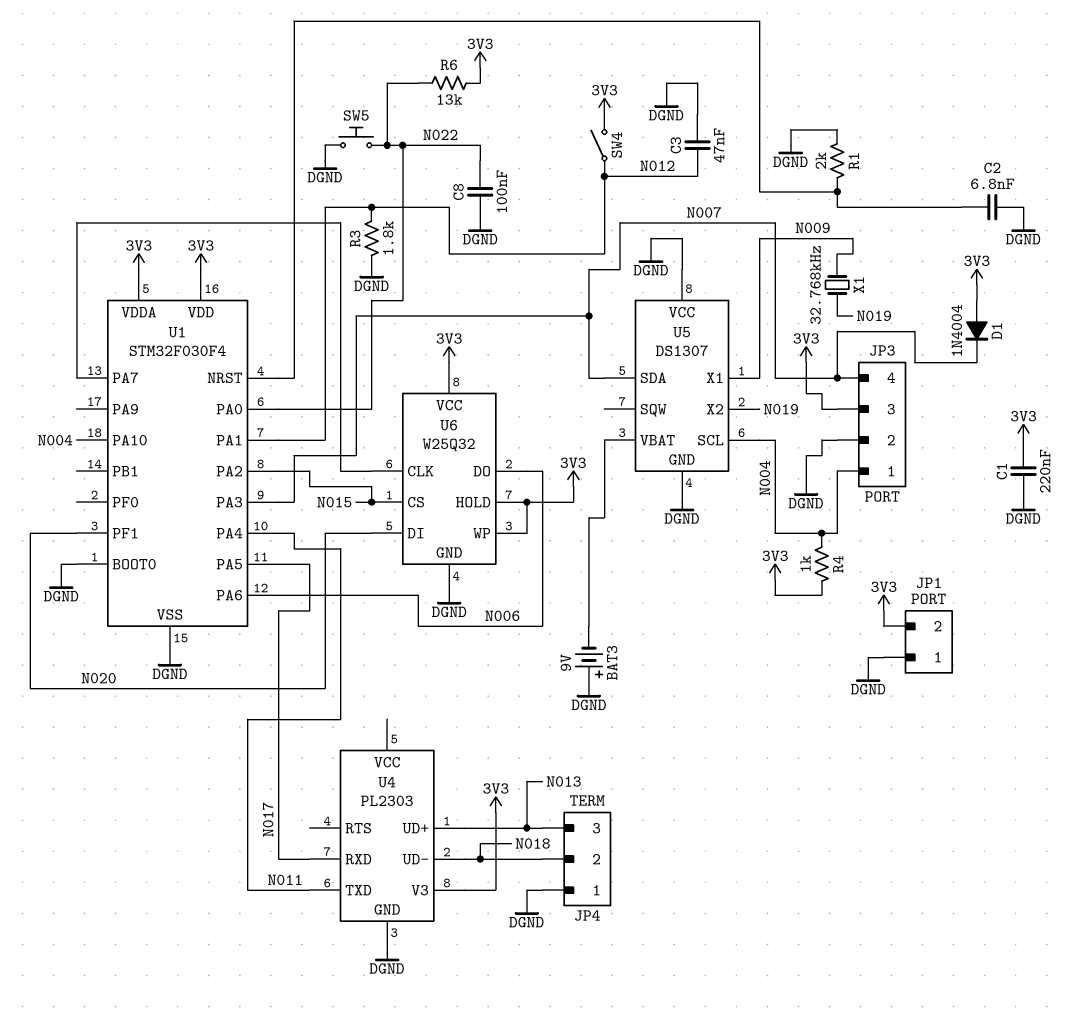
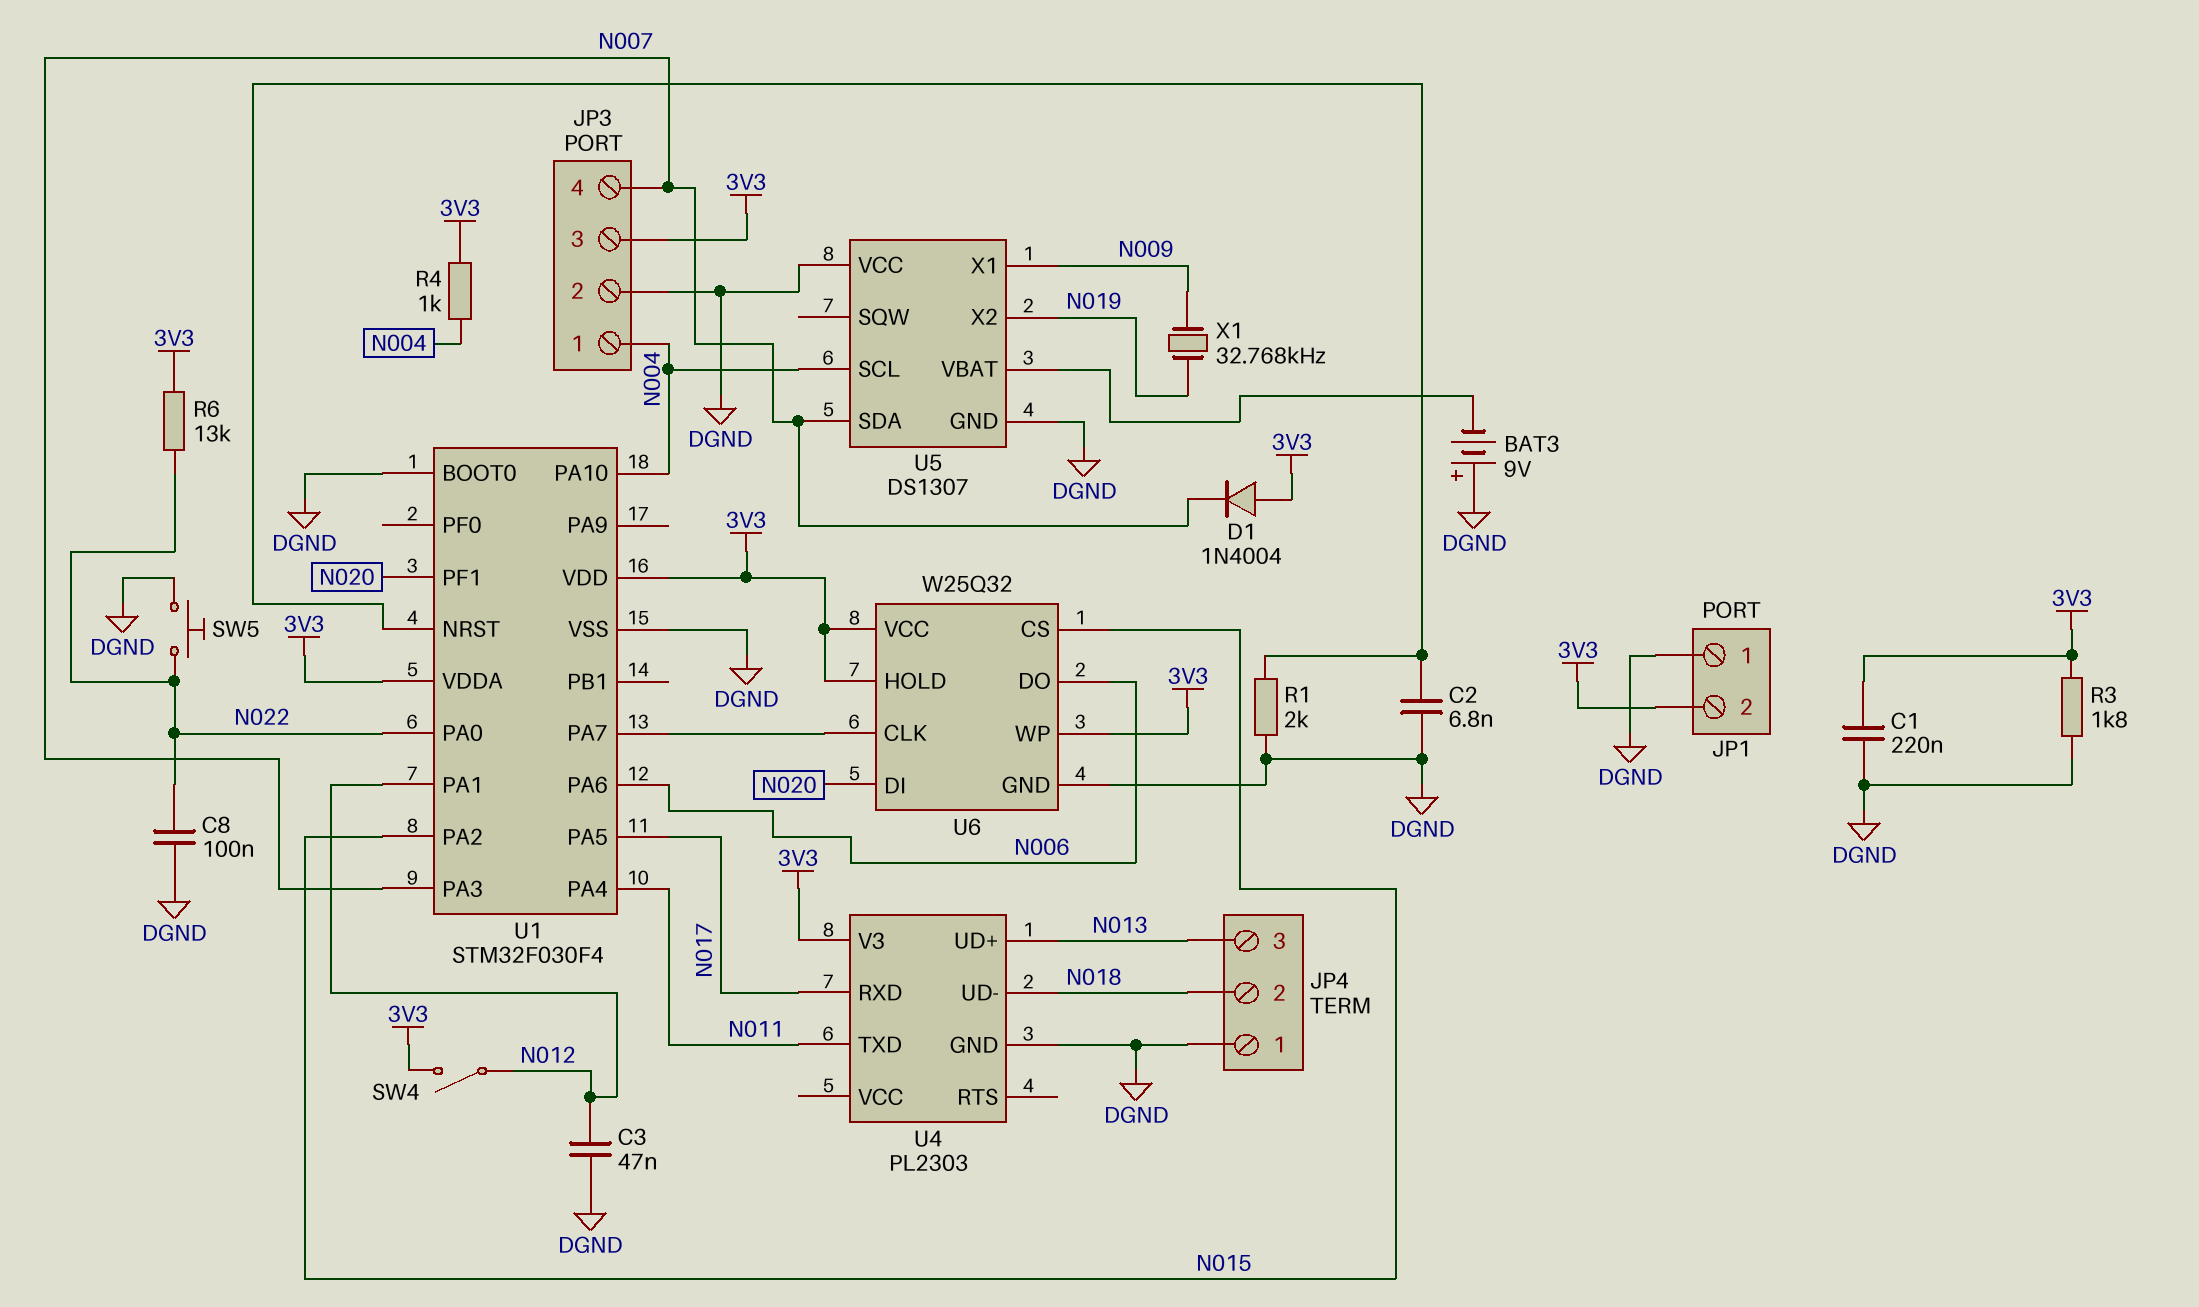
R3: 1.8k (DGND, N012) -> 1.8k (3V3, DGND)

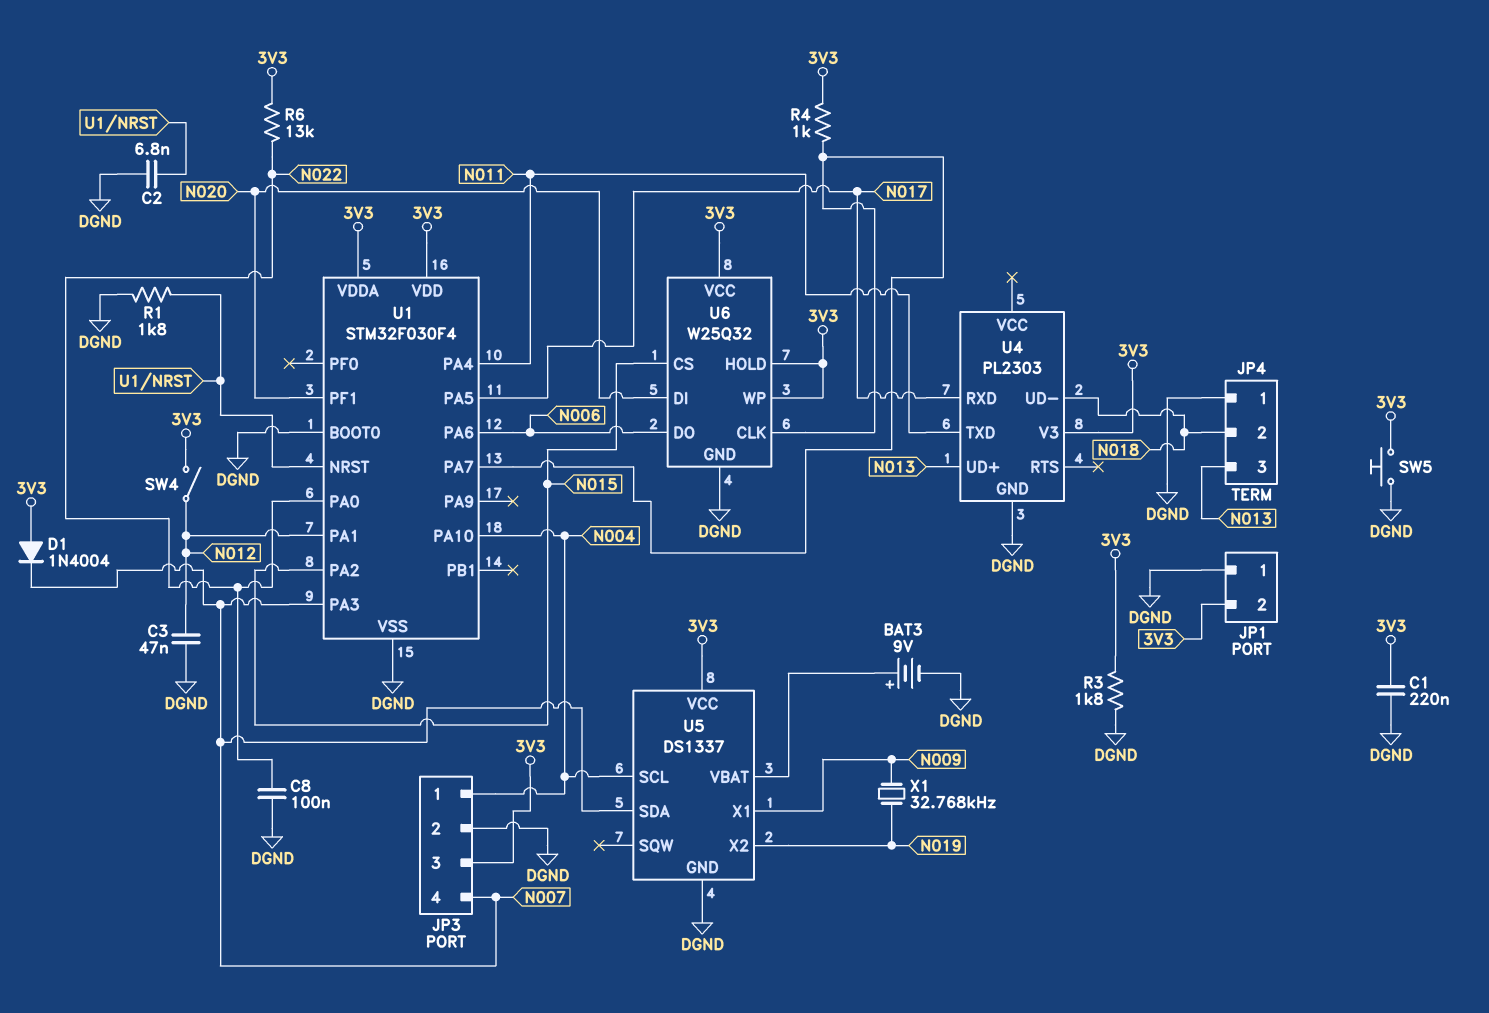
BAT3: 9V (plus DGND, minus U5/VBAT) -> 9V (plus U5/VBAT, minus DGND)
R1: 2k (DGND, U1/NRST) -> 1.8k (DGND, U1/NRST)
R4: 1k (3V3, N004) -> 1k (3V3, U1/PA7)
SW5: button (DGND, N022) -> button (3V3, DGND)
U5: DS1307 -> DS1337
U5 pin VCC: DGND -> 3V3

